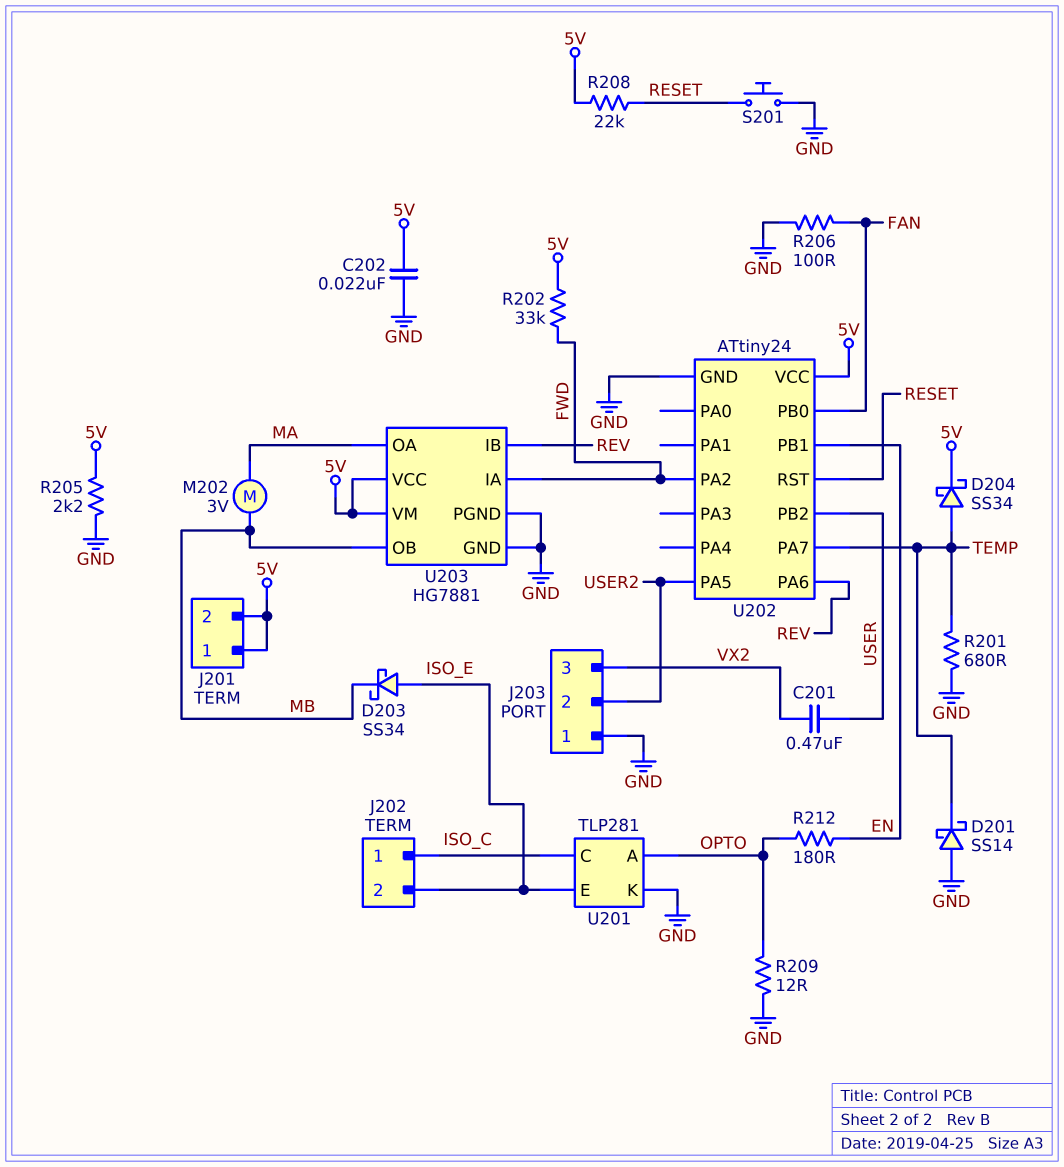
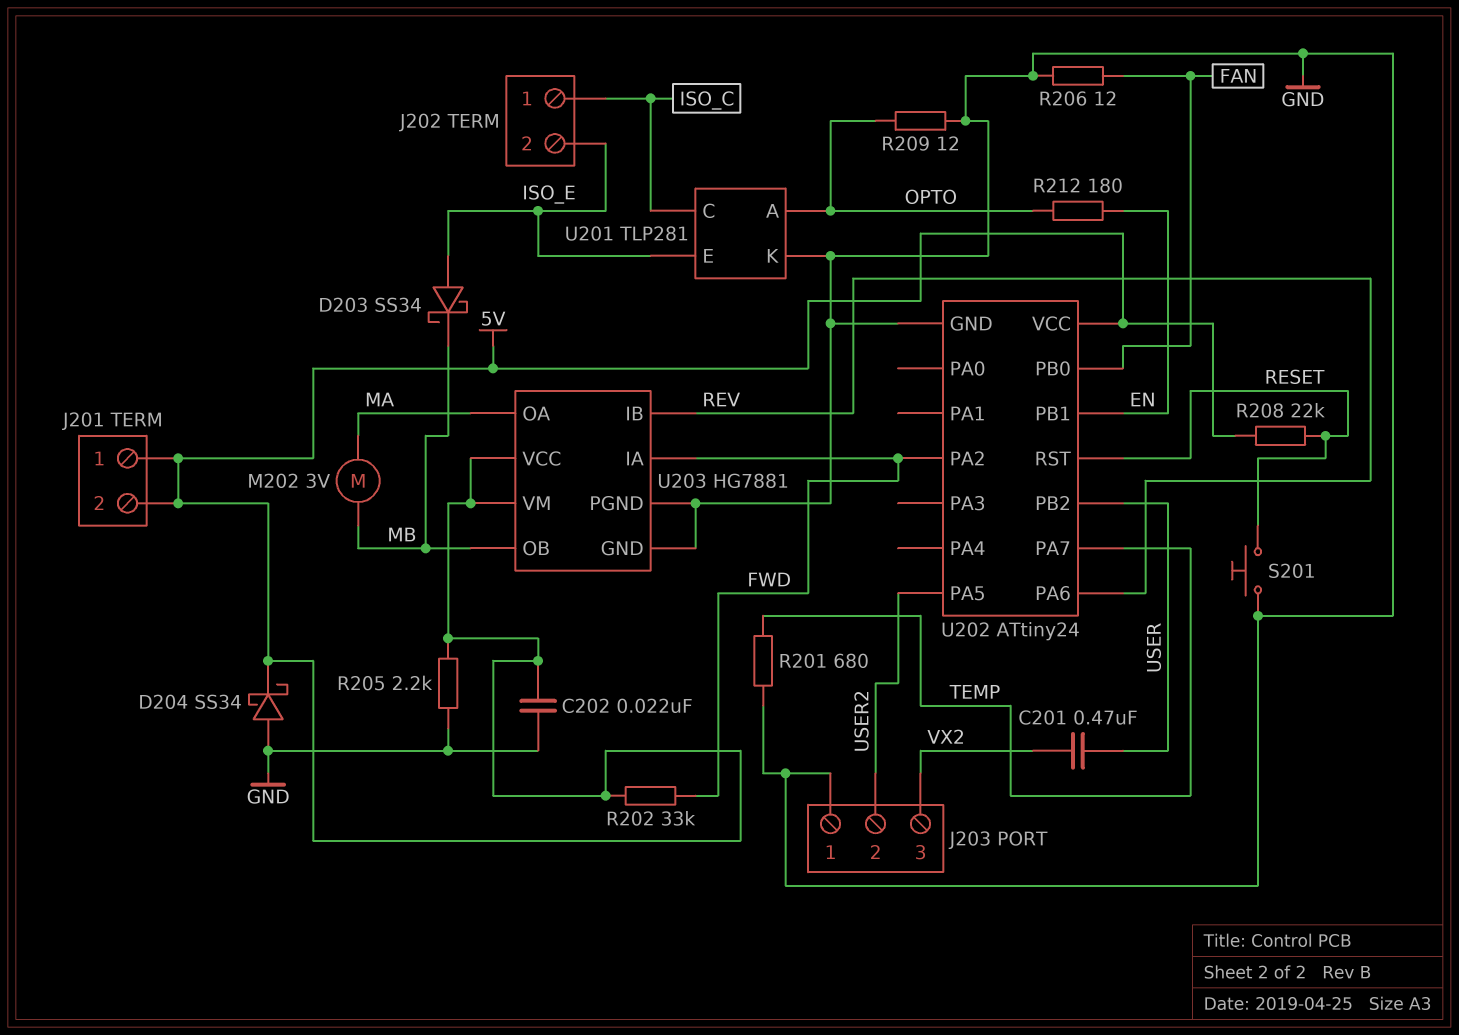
D201: schottky SS14 (A GND, K TEMP) -> none
D204: schottky SS34 (A TEMP, K 5V) -> schottky SS34 (A GND, K 5V)
R206: 100 (FAN, GND) -> 12 (FAN, GND)

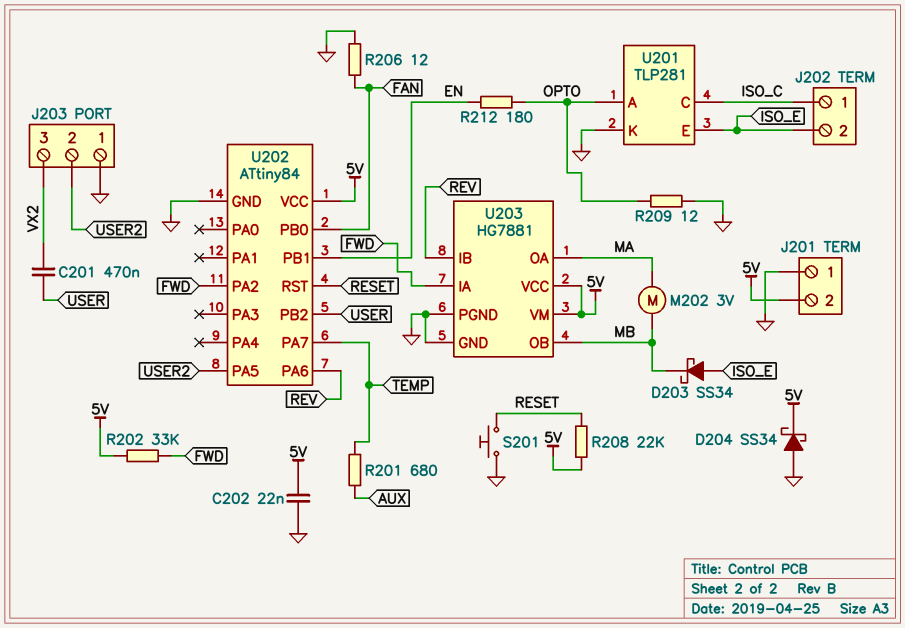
J201 pin 1: 5V -> GND
R201: 680 (GND, TEMP) -> 680 (AUX, TEMP)
R205: 2.2k (5V, GND) -> none
U202: ATtiny24 -> ATtiny84

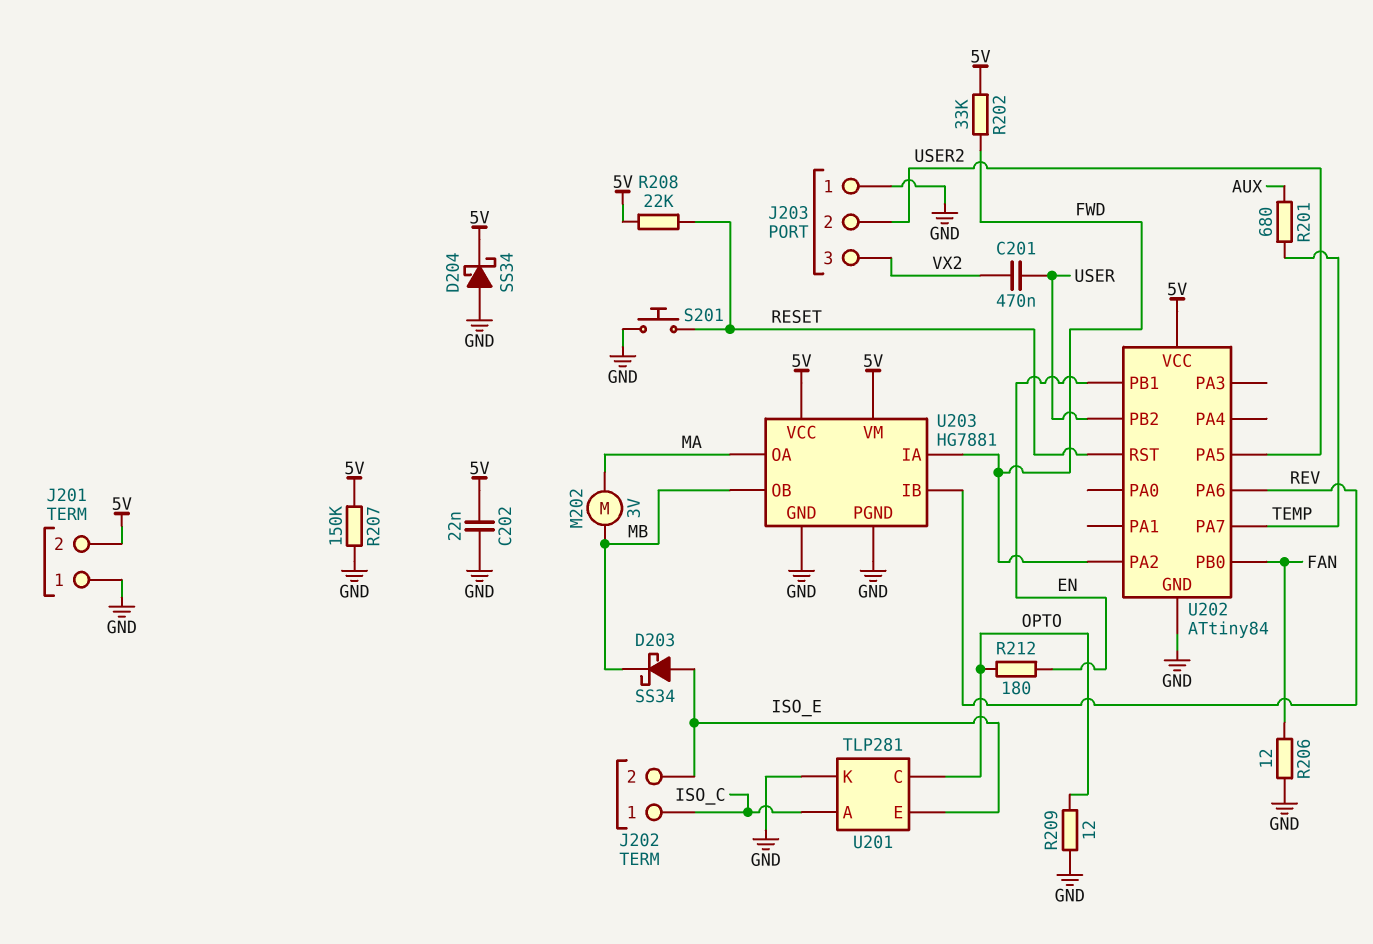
R207: none -> 150k (5V, GND)
U201 pin A: OPTO -> ISO_C
U201 pin C: ISO_C -> OPTO

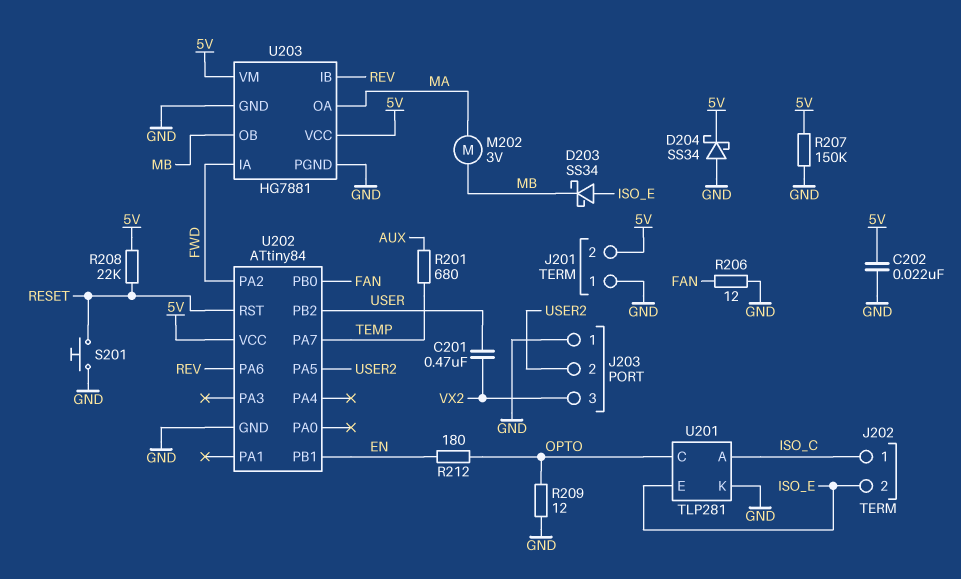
R202: 33k (5V, FWD) -> none

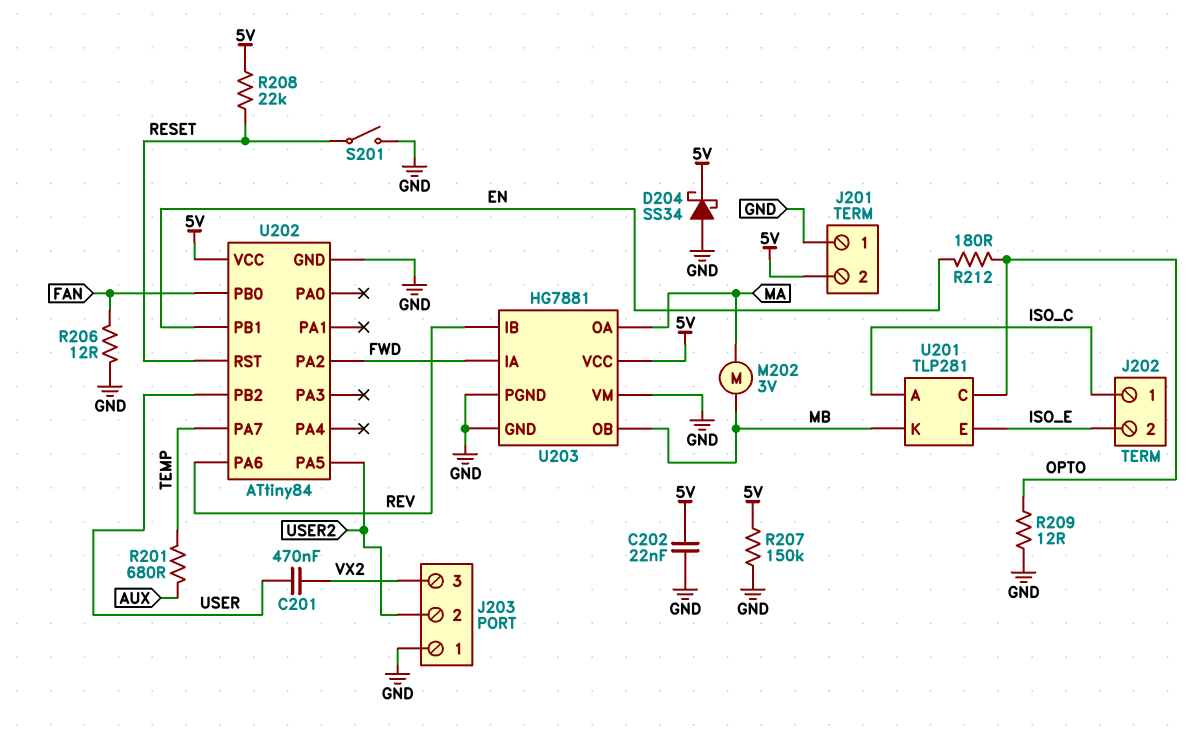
D203: schottky SS34 (A ISO_E, K MB) -> none
S201: button (GND, RESET) -> switch (GND, RESET)
U201 pin K: GND -> MB
U203 pin VM: 5V -> GND

